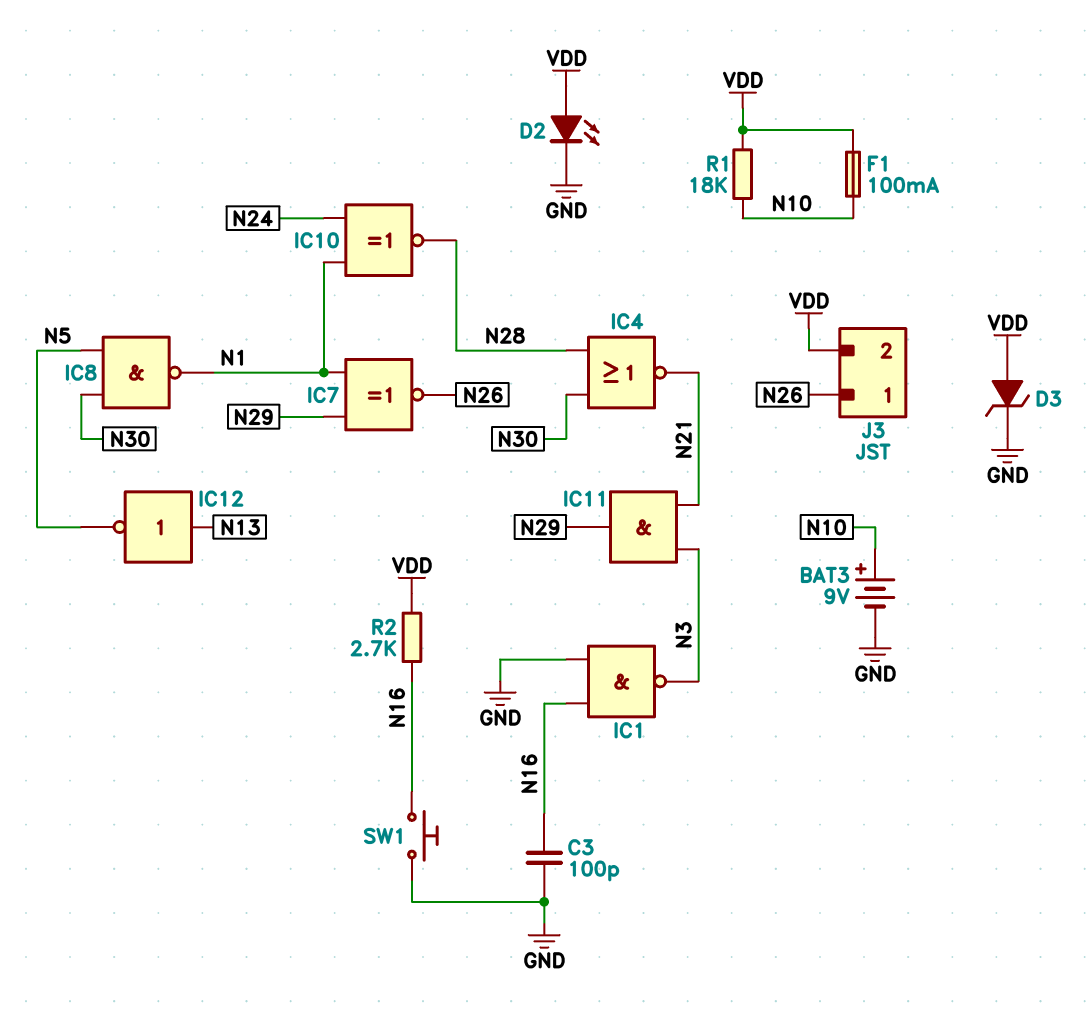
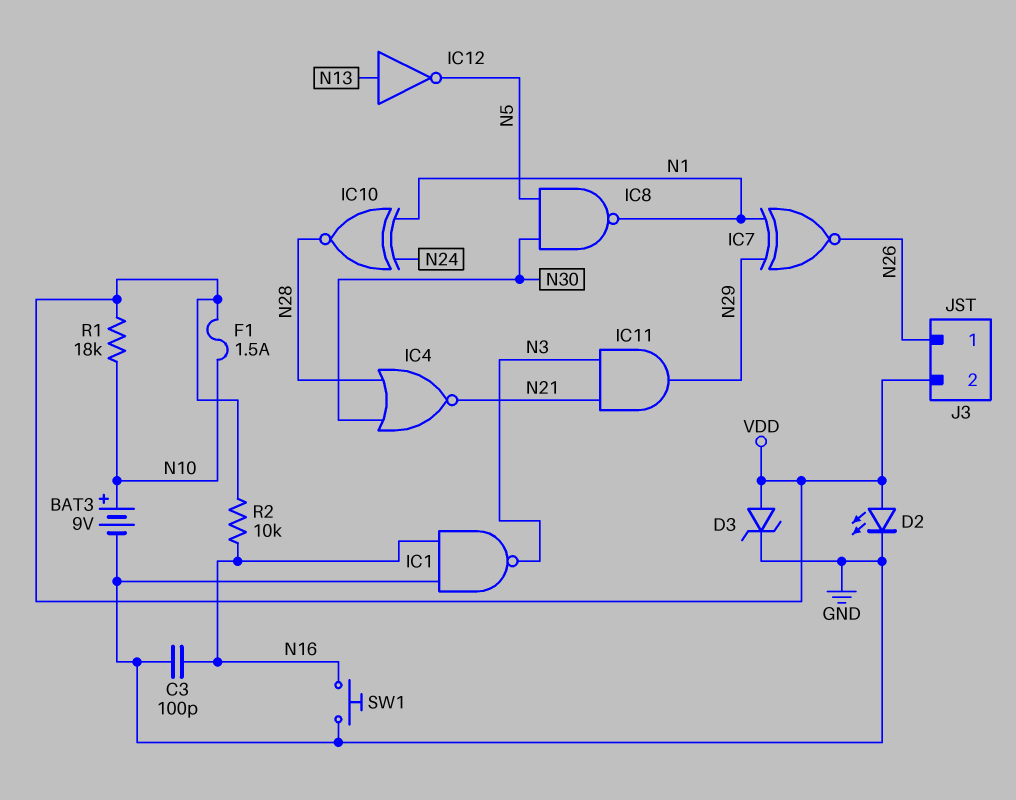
F1: 100mA (N10, VDD) -> 1.5A (N10, VDD)
R2: 2.7k (N16, VDD) -> 10k (N16, VDD)

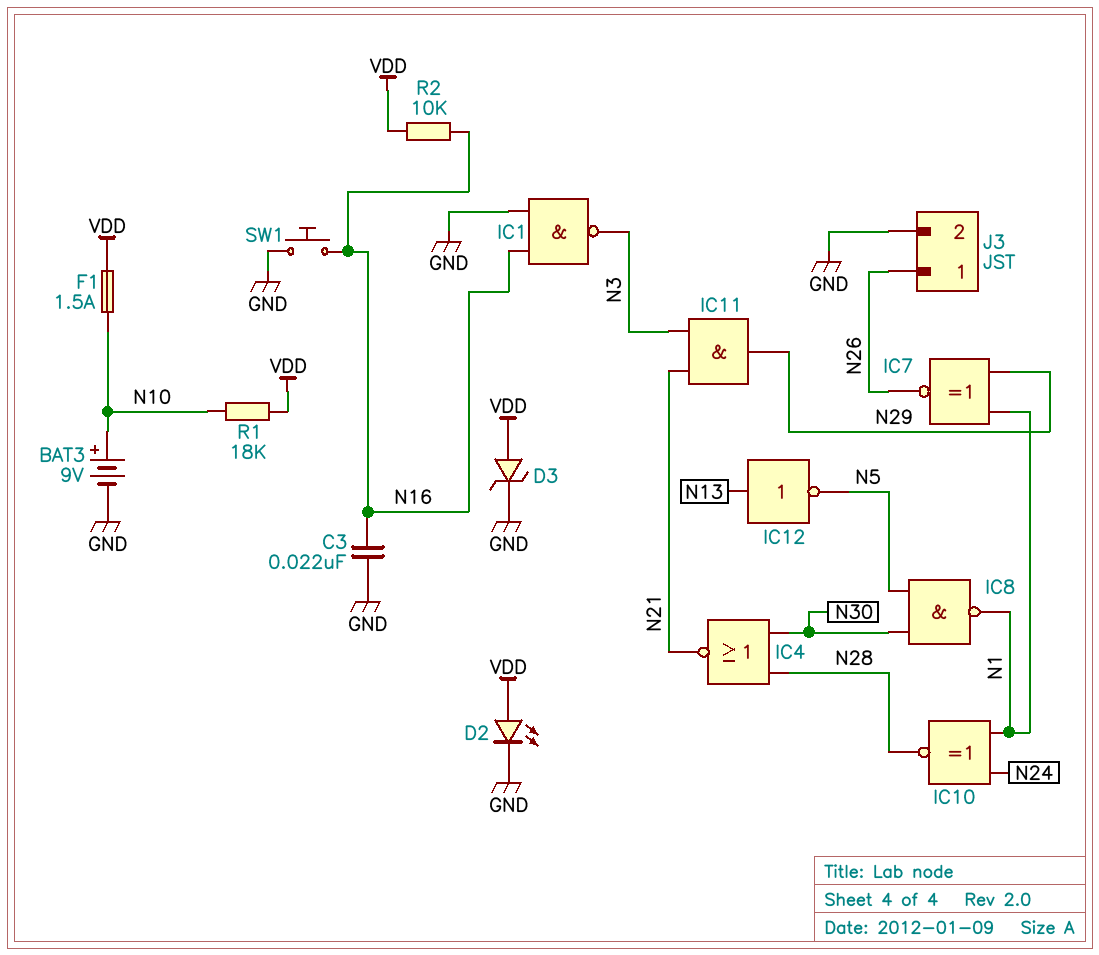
C3: 100pF (GND, N16) -> 22nF (GND, N16)
J3 pin 2: VDD -> GND

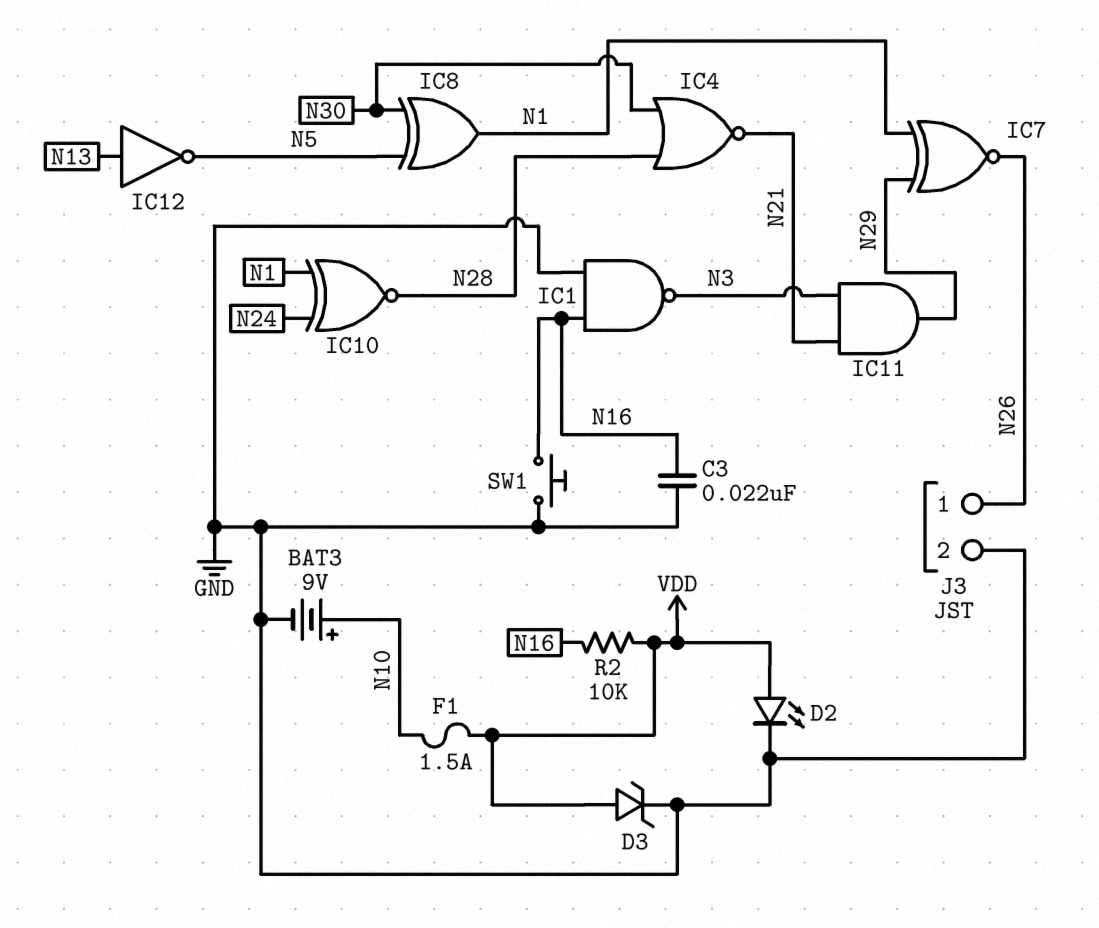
IC8: NAND (in N5, in N30, out N1) -> XOR (in N5, in N30, out N1)
R1: 18k (N10, VDD) -> none

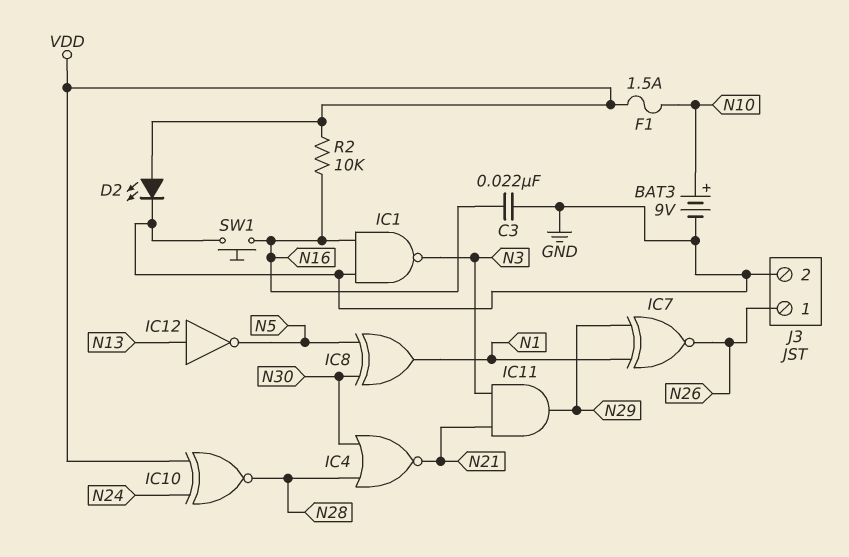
D3: zener (A VDD, K GND) -> none
IC10: XNOR (in N1, in N24, out N28) -> XNOR (in N24, in VDD, out N28)

